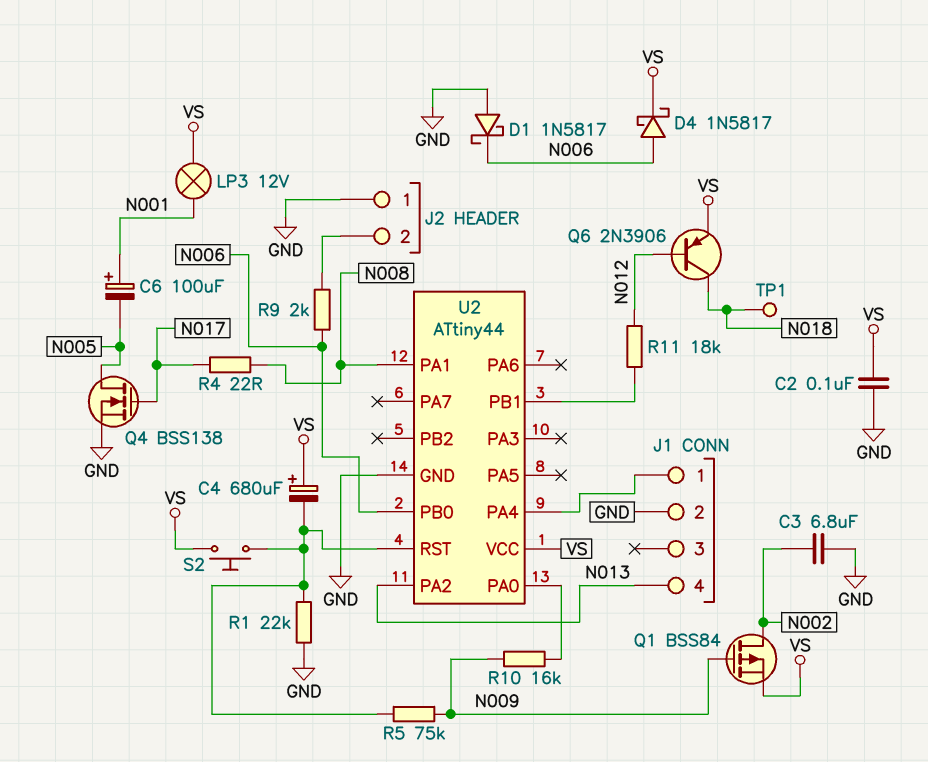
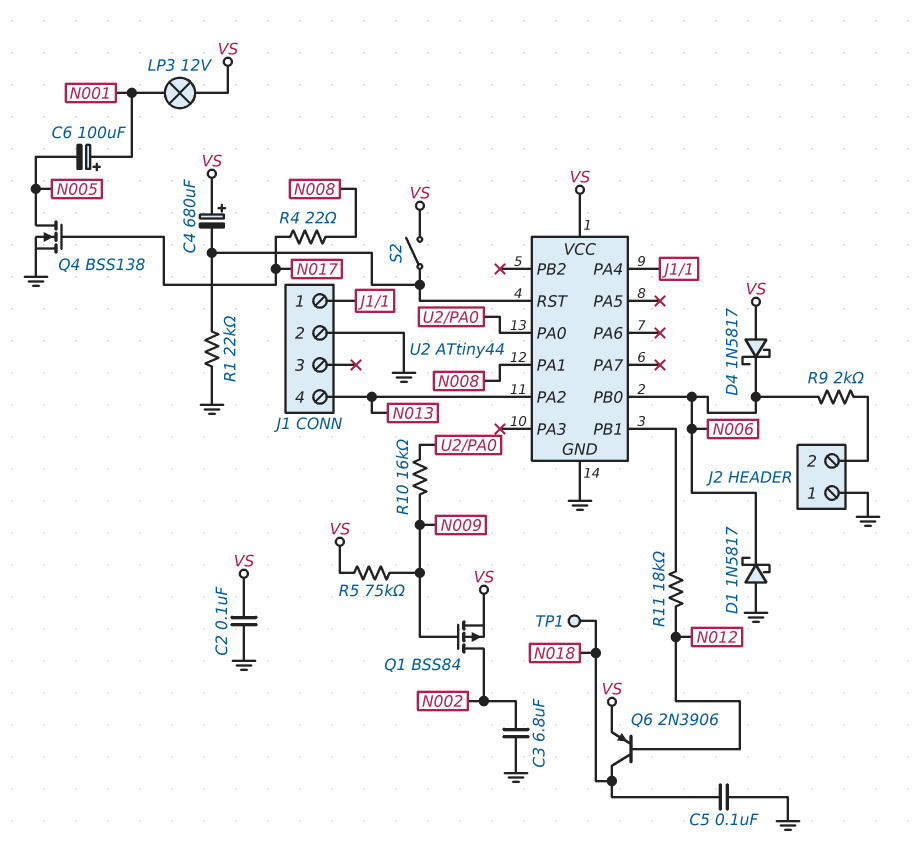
C5: none -> 100nF (GND, N018)
D4: schottky 1N5817 (A N006, K VS) -> schottky 1N5817 (A VS, K N006)
R5: 75k (N009, U2/RST) -> 75k (N009, VS)
S2: button (U2/RST, VS) -> switch (U2/RST, VS)

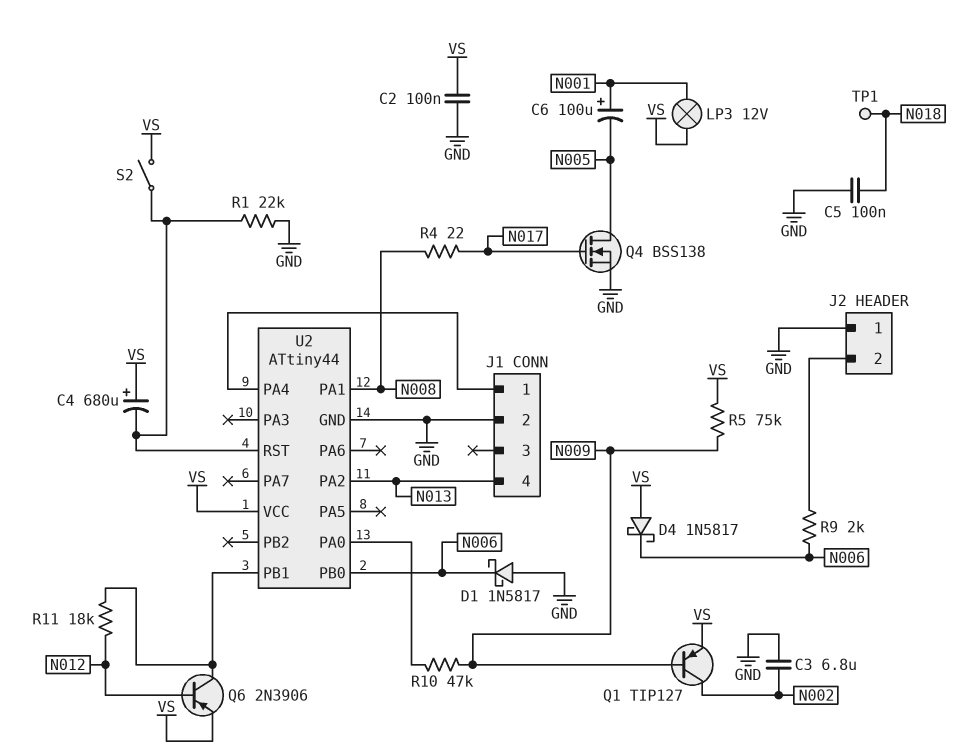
Q1: PMOS BSS84 (G N009, D N002, S VS) -> PNP TIP127 (B N009, C N002, E VS)
Q6: PNP 2N3906 (B N012, C N018, E VS) -> PNP 2N3906 (B N012, C U2/PB1, E VS)
R10: 16k (N009, U2/PA0) -> 47k (N009, U2/PA0)

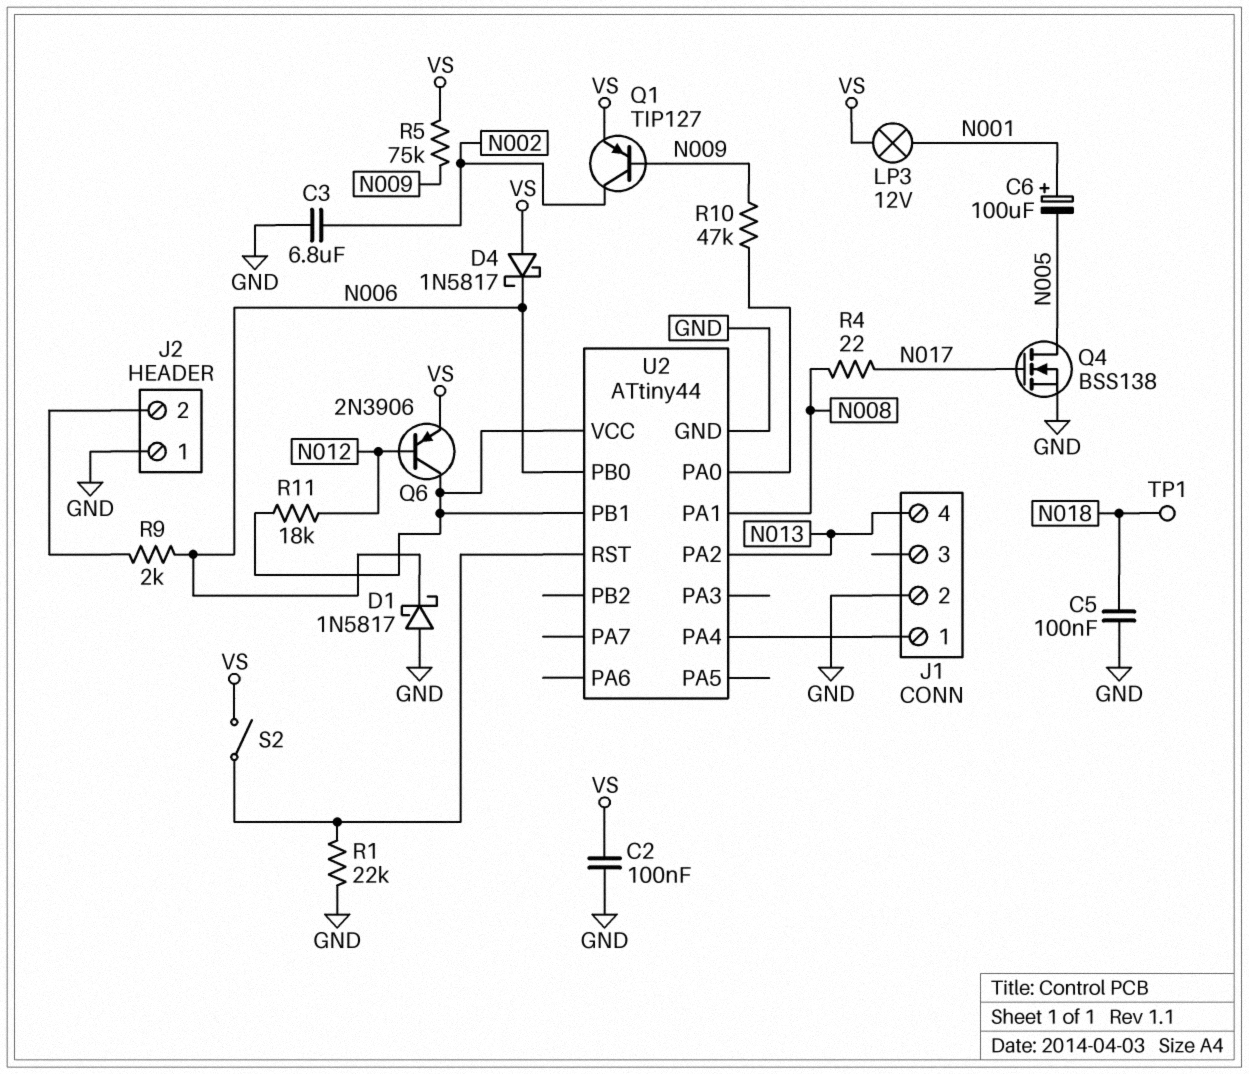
C4: 680uF (plus VS, minus U2/RST) -> none
U2 pin VCC: VS -> U2/PB1

